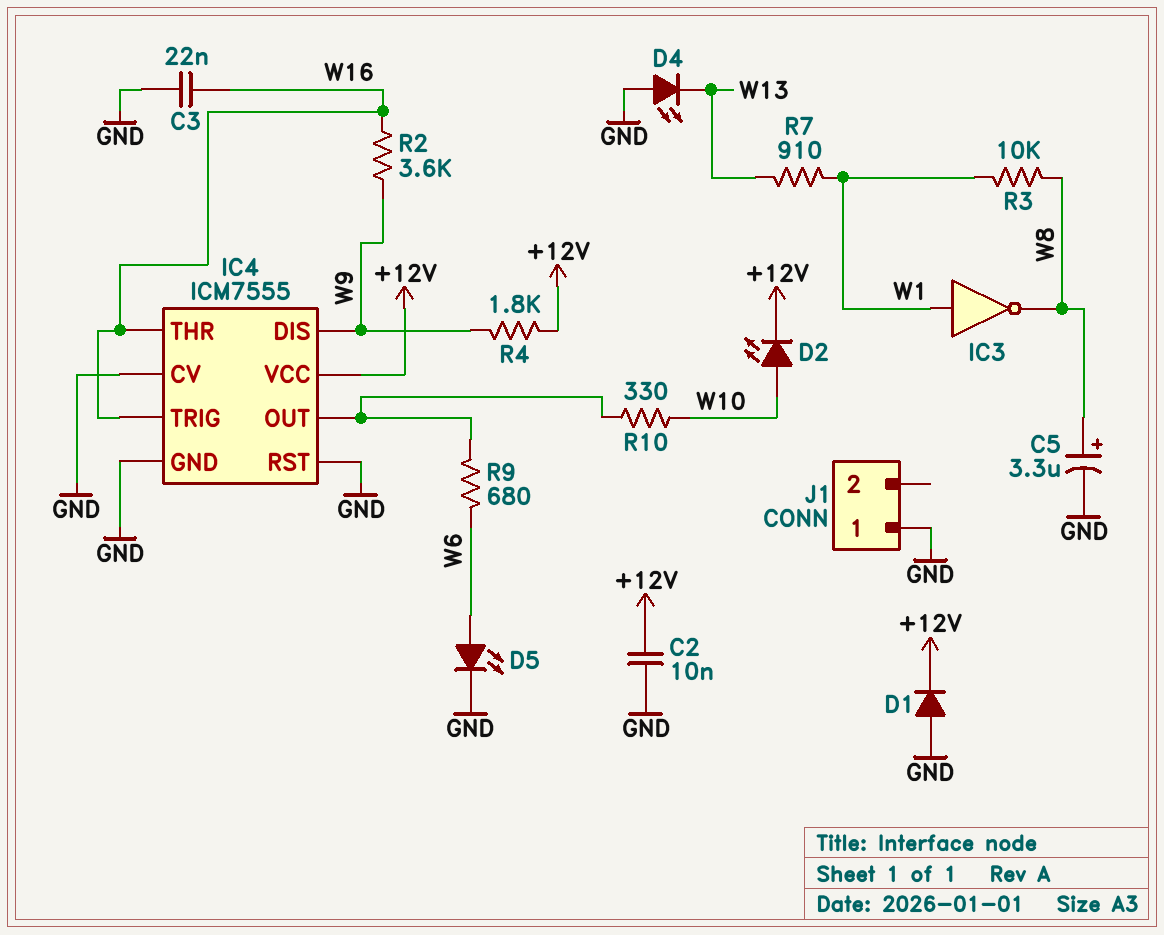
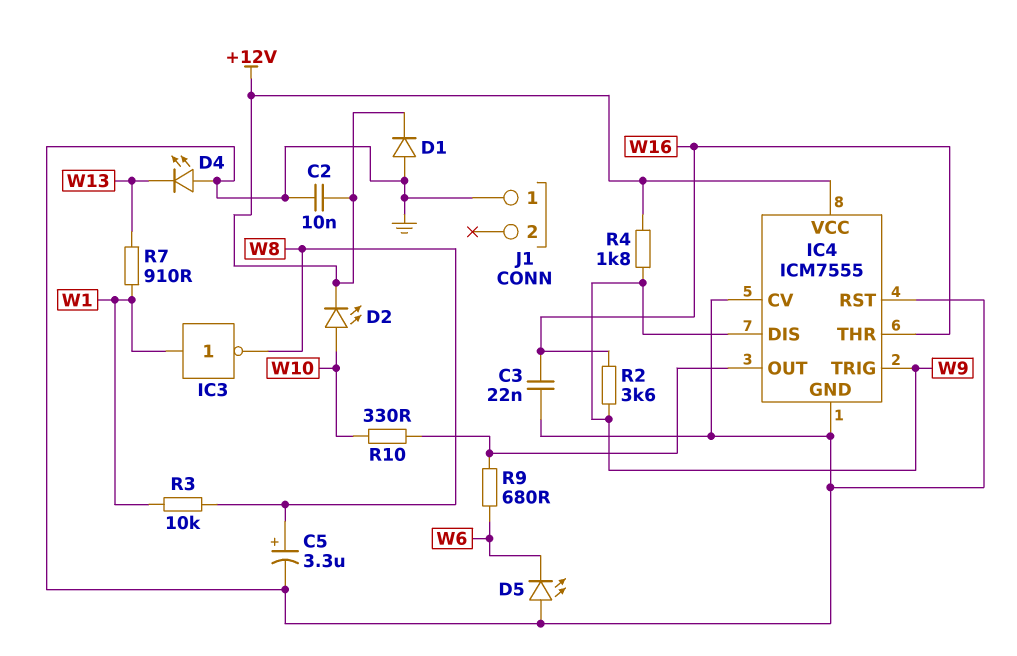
D5: LED (A W6, K GND) -> LED (A GND, K W6)
IC4 pin TRIG: W16 -> W9

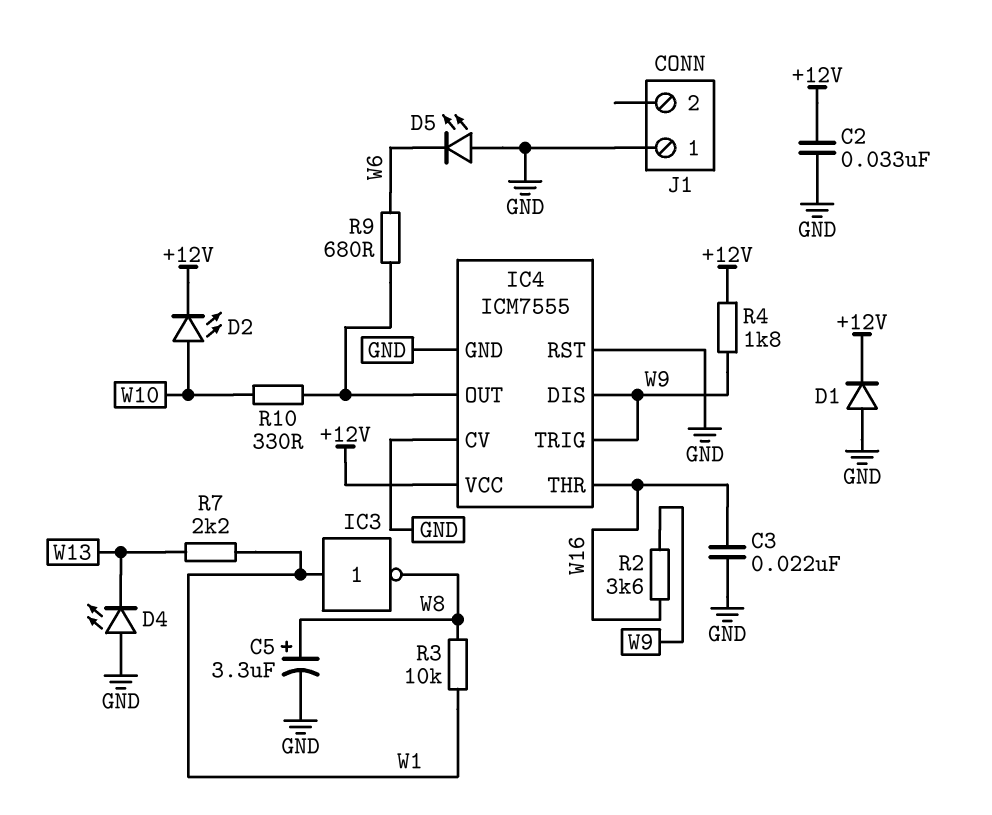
C2: 10nF (+12V, GND) -> 33nF (+12V, GND)
R7: 910 (W1, W13) -> 2.2k (W1, W13)

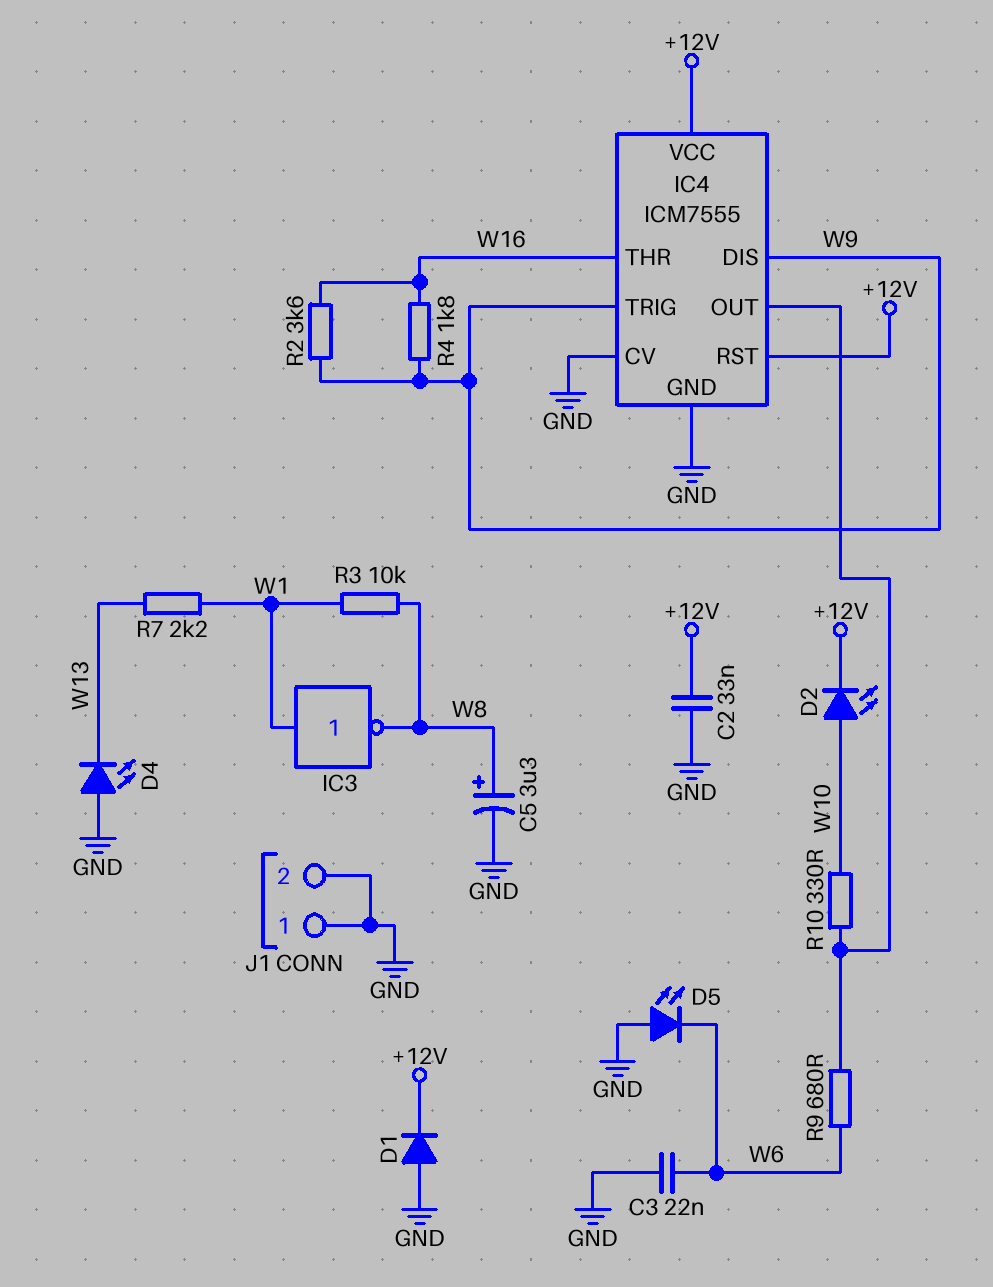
C3: 22nF (GND, W16) -> 22nF (GND, W6)
IC4 pin RST: GND -> +12V
J1 pin 2: none -> GND
R4: 1.8k (+12V, W9) -> 1.8k (W9, W16)

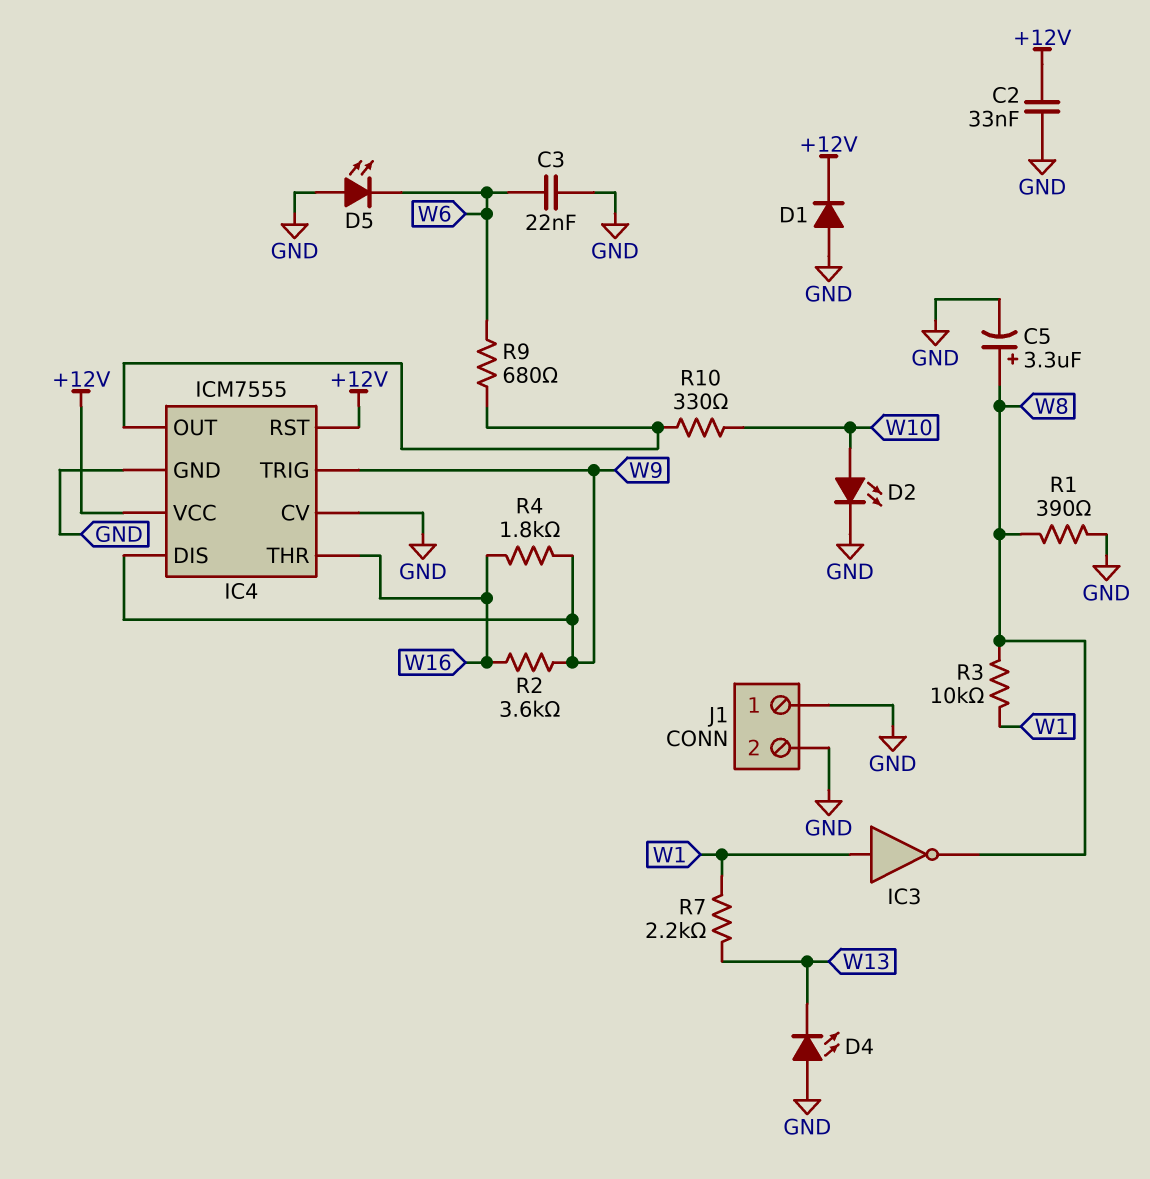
D2: LED (A W10, K +12V) -> LED (A W10, K GND)
R1: none -> 390 (GND, W8)

